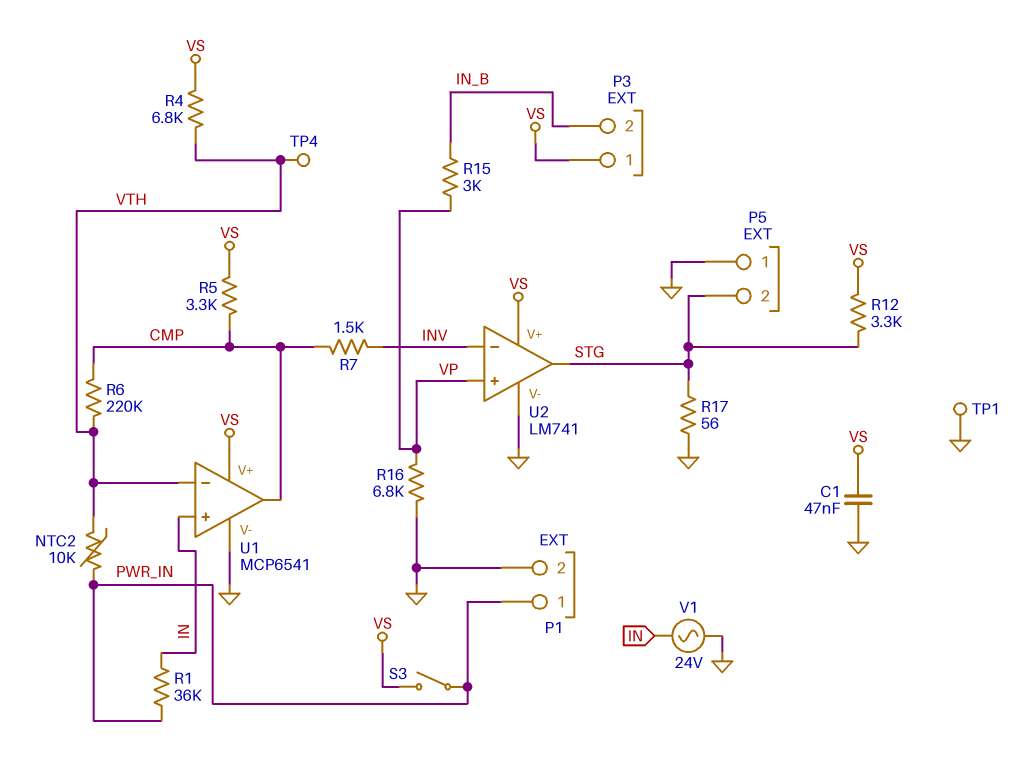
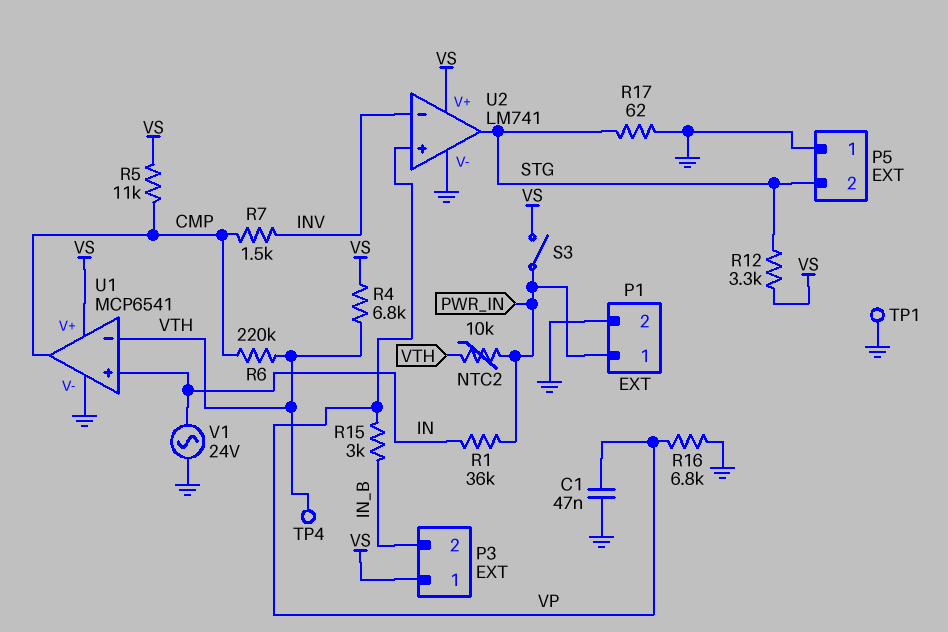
C1: 47nF (GND, VS) -> 47nF (GND, VP)
R5: 3.3k (CMP, VS) -> 11k (CMP, VS)
R17: 56 (GND, STG) -> 62 (GND, STG)

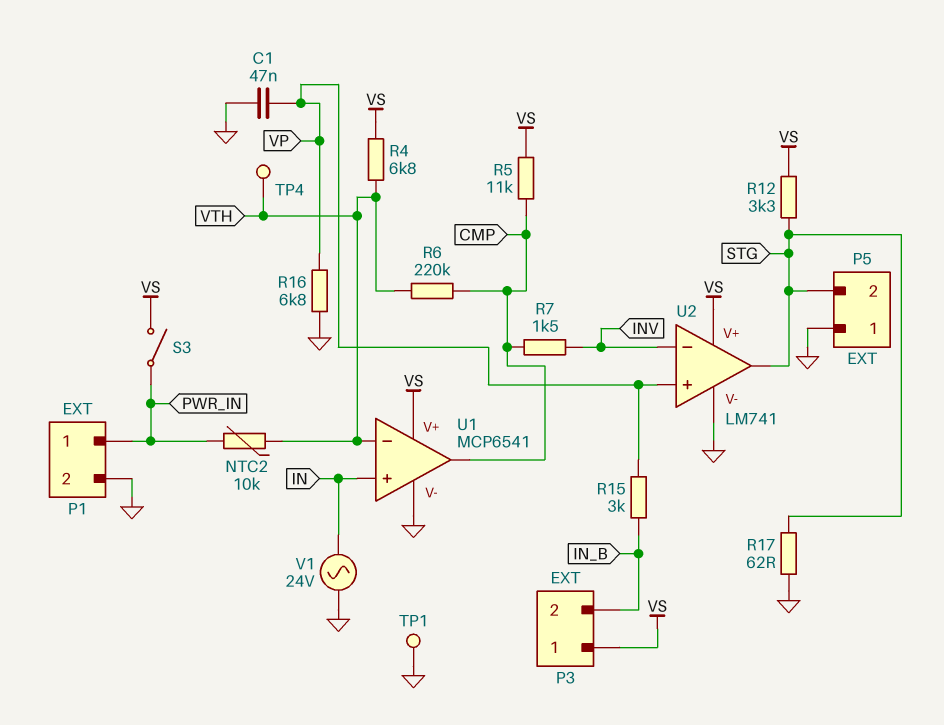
R1: 36k (IN, PWR_IN) -> none

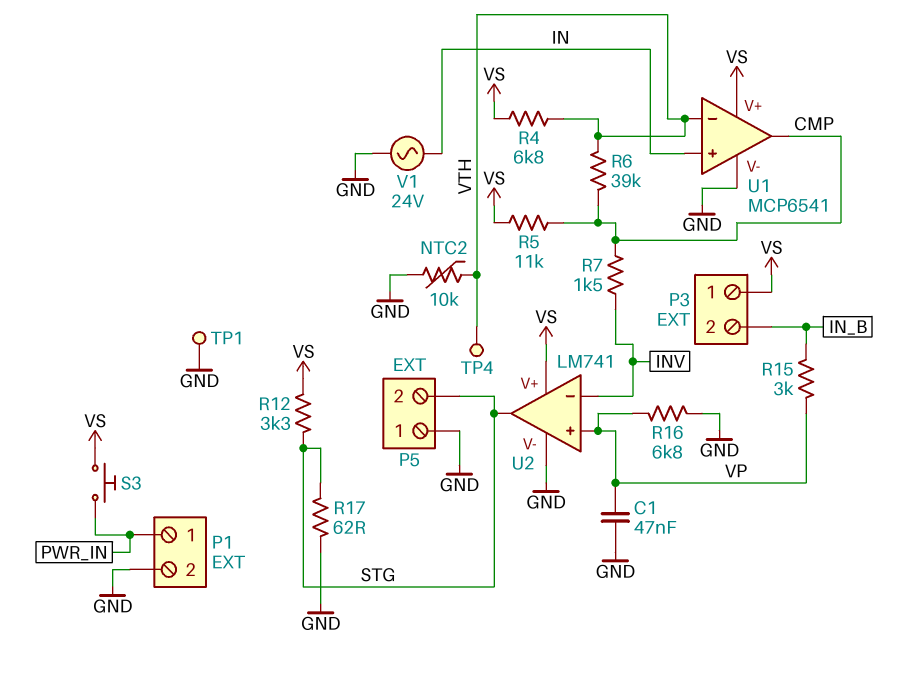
NTC2: 10k (PWR_IN, VTH) -> 10k (GND, VTH)
R6: 220k (CMP, VTH) -> 39k (CMP, VTH)
S3: switch (PWR_IN, VS) -> button (PWR_IN, VS)

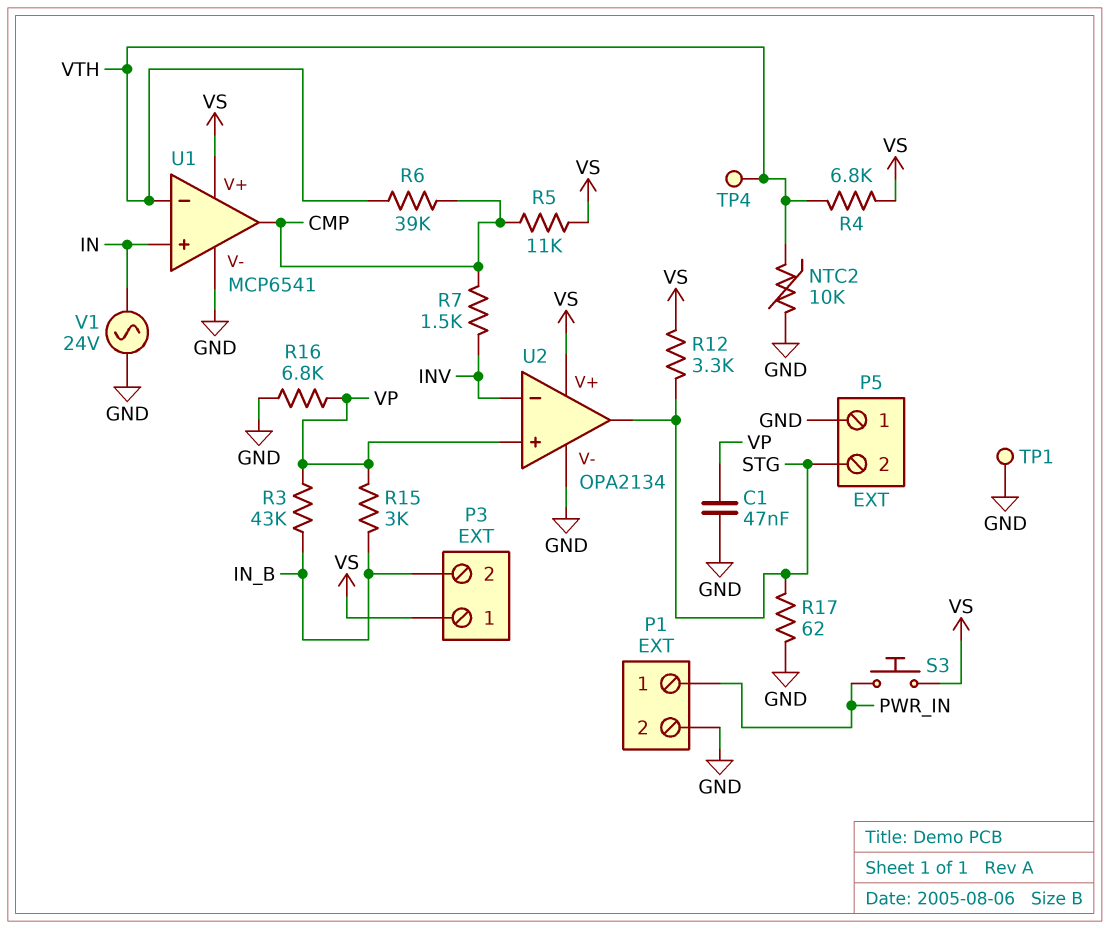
R3: none -> 43k (IN_B, VP)
U2: LM741 -> OPA2134

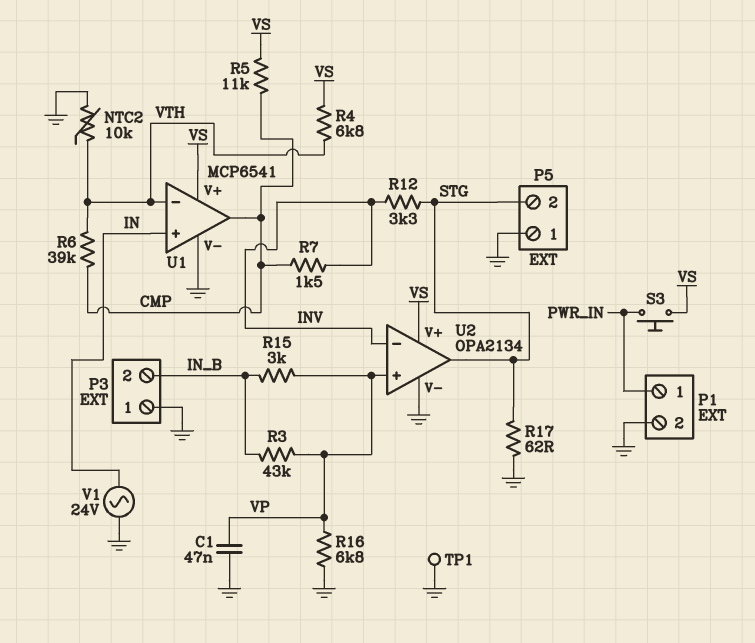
P3 pin 1: VS -> GND
R12: 3.3k (STG, VS) -> 3.3k (INV, STG)
TP4: test point (VTH) -> none

